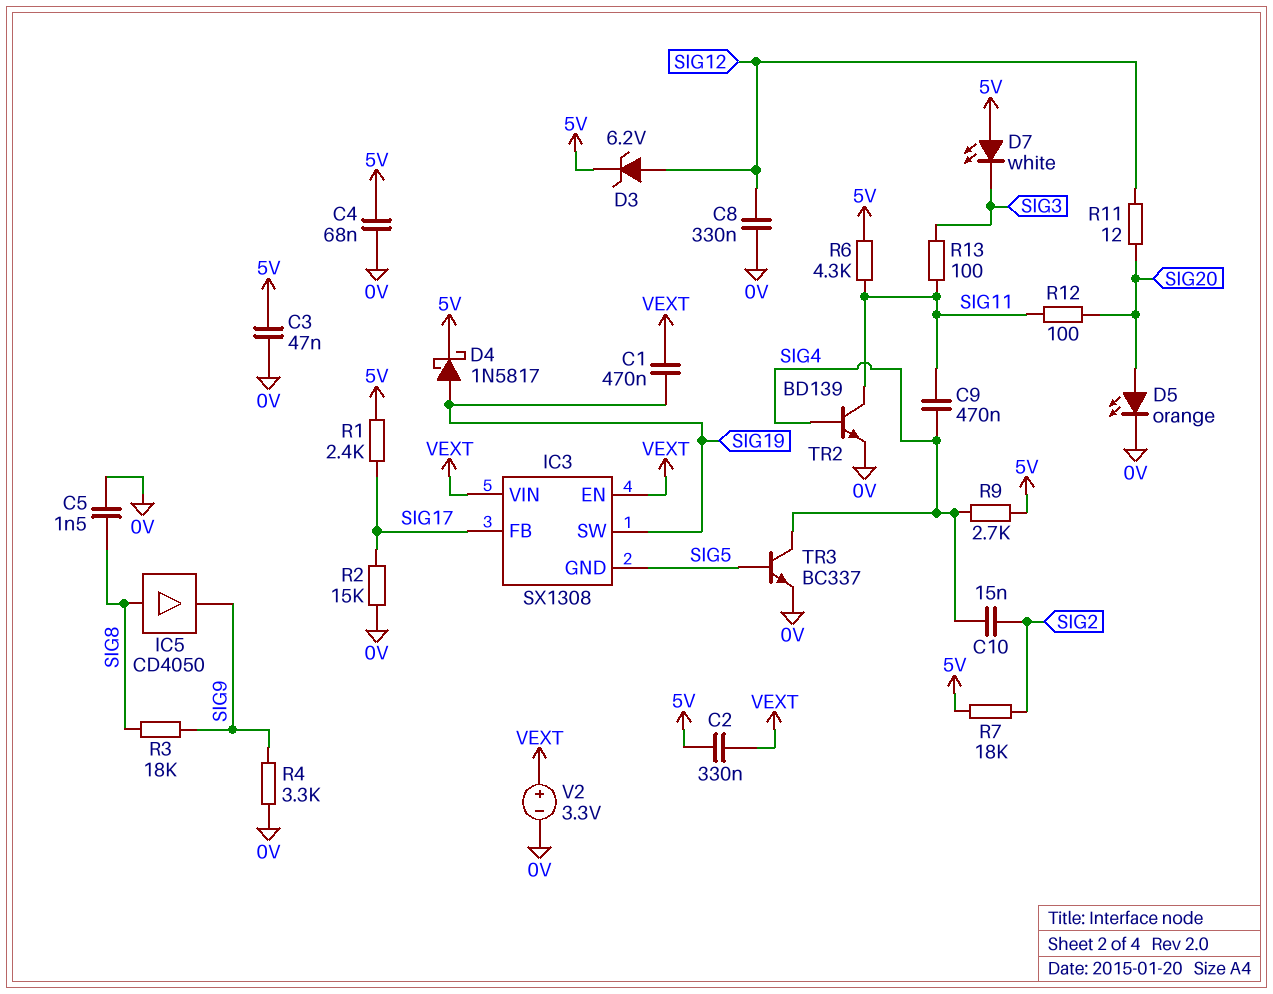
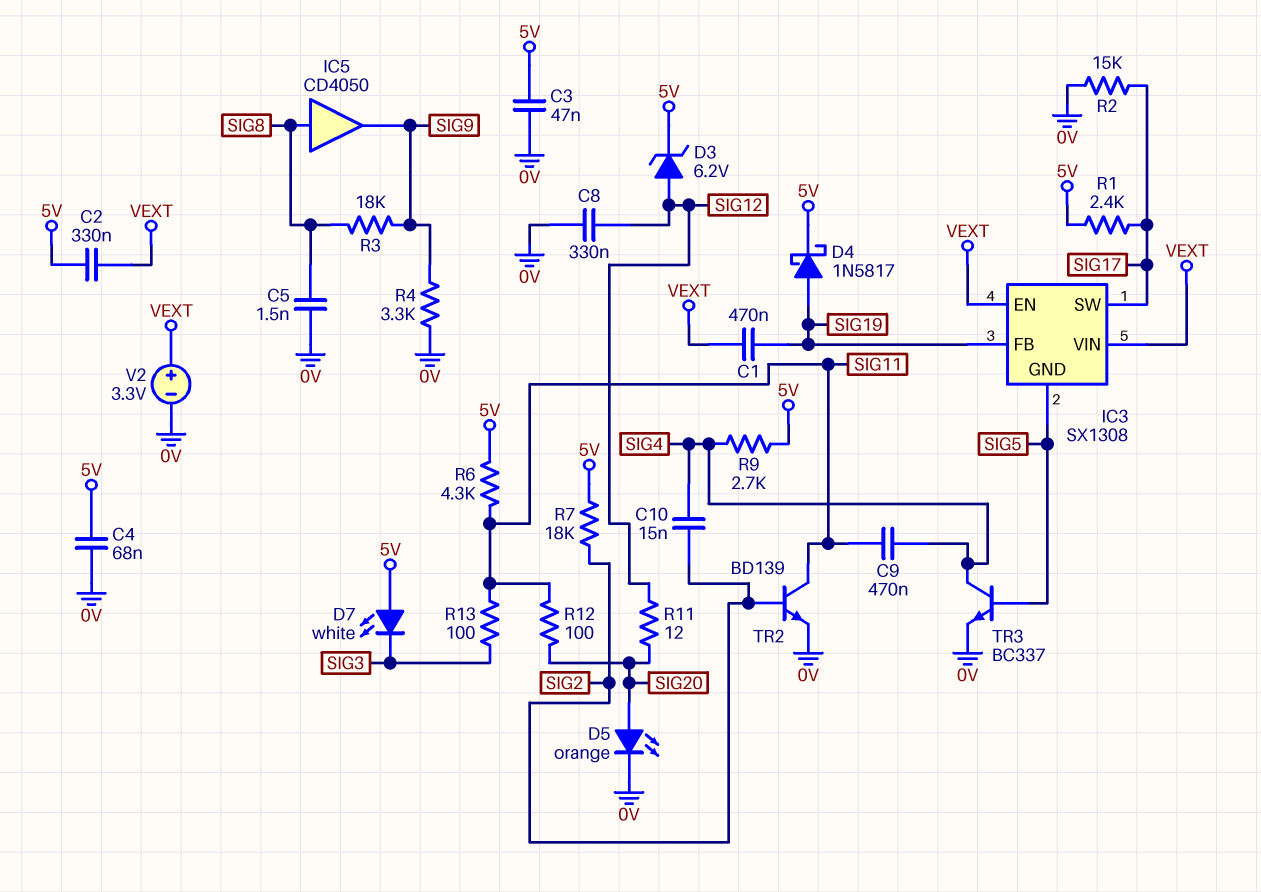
IC3 pin FB: SIG17 -> SIG19
IC3 pin SW: SIG19 -> SIG17
TR2: NPN BD139 (B SIG4, C SIG11, E 0V) -> NPN BD139 (B SIG2, C SIG11, E 0V)

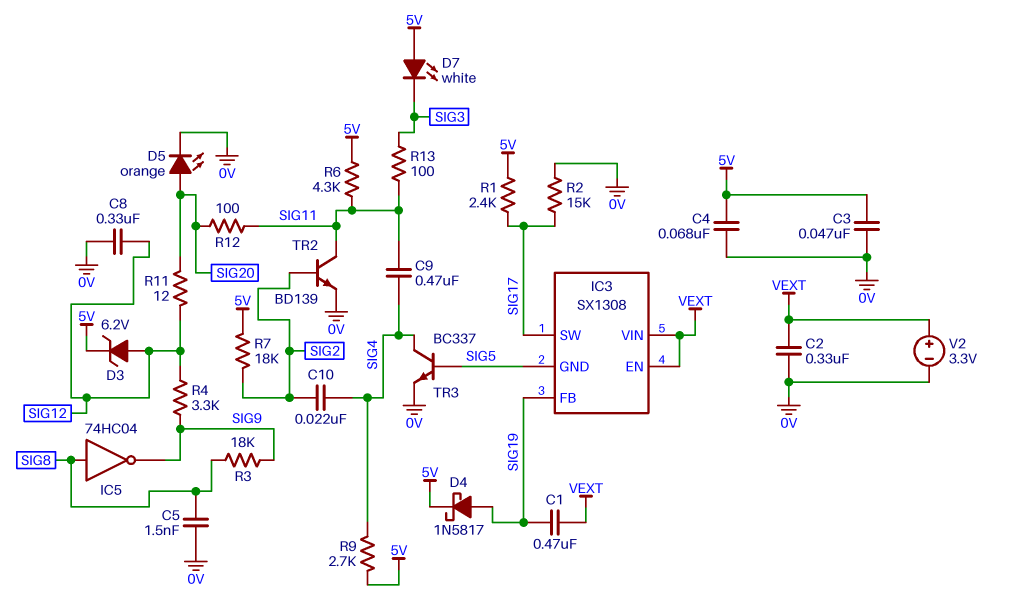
C2: 330nF (5V, VEXT) -> 330nF (0V, VEXT)
C10: 15nF (SIG2, SIG4) -> 22nF (SIG2, SIG4)
IC5: buffer CD4050 (in SIG8, out SIG9) -> NOT 74HC04 (in SIG8, out SIG9)
R4: 3.3k (0V, SIG9) -> 3.3k (SIG9, SIG12)

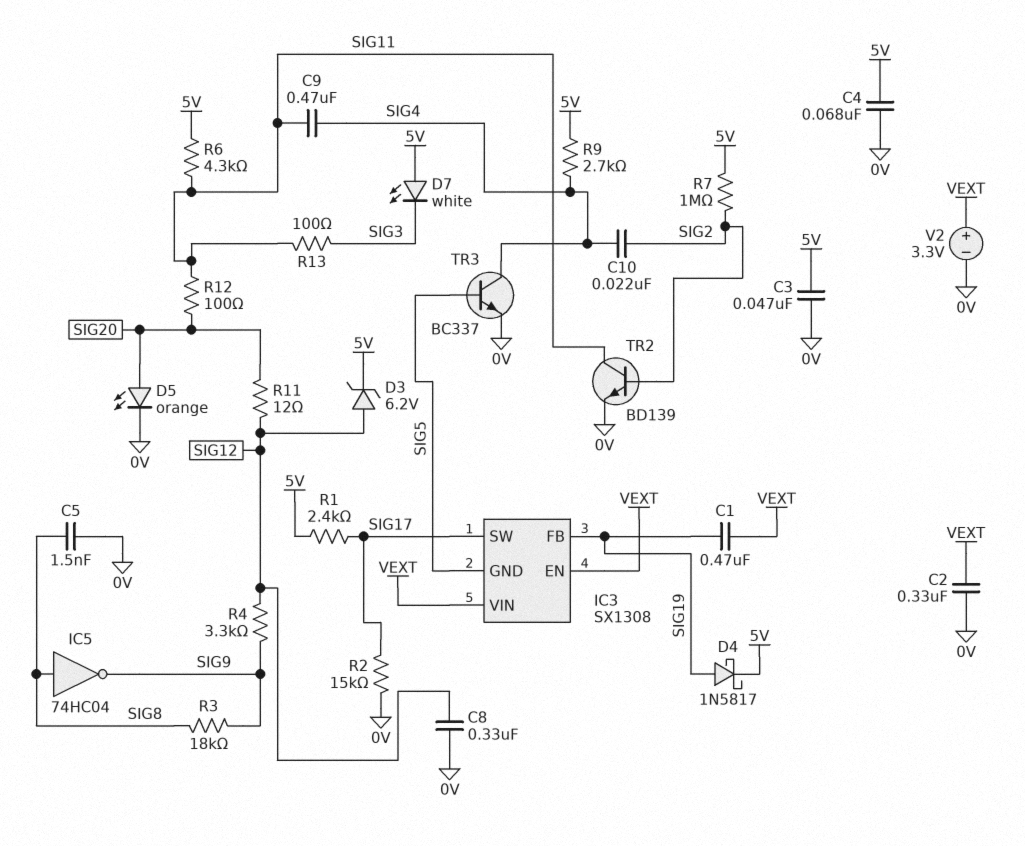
R7: 18k (5V, SIG2) -> 1M (5V, SIG2)

